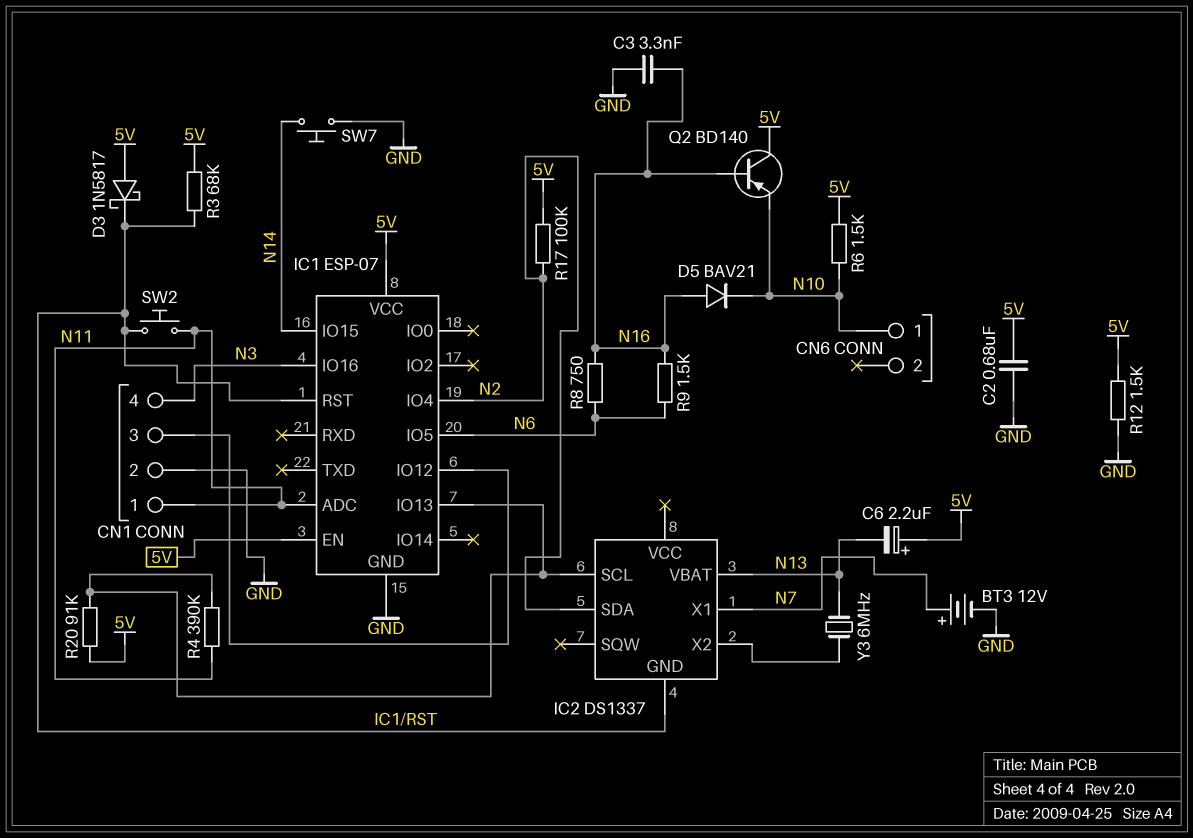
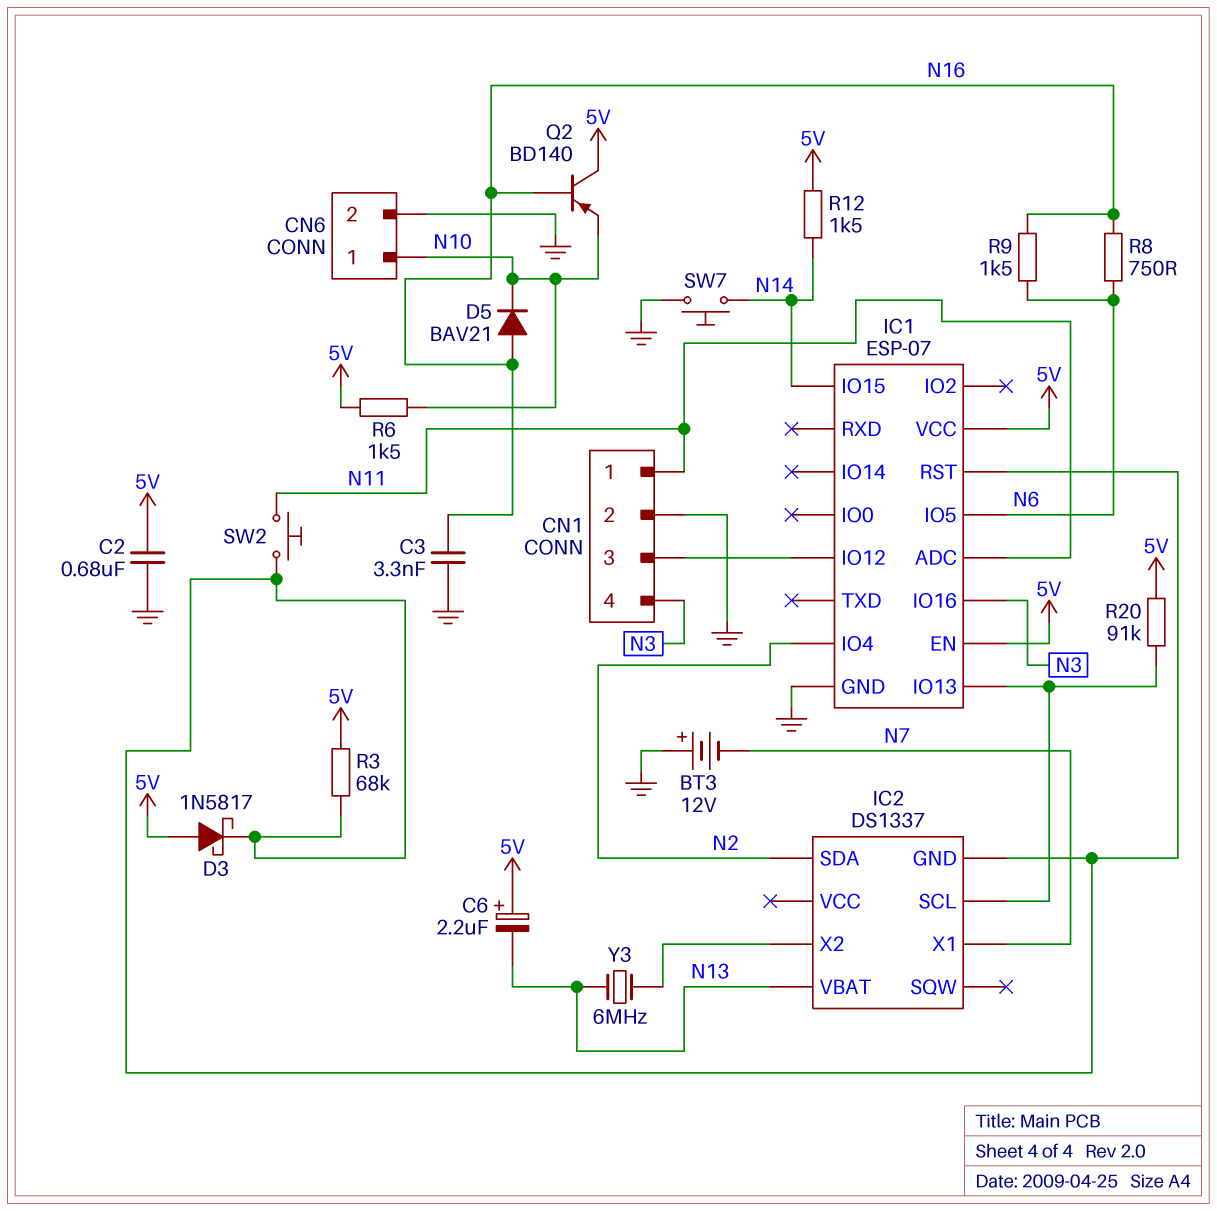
BT3: 12V (plus N7, minus GND) -> 12V (plus GND, minus N7)
CN6 pin 2: none -> GND
R4: 390k (IC1/IO13, N11) -> none
R12: 1.5k (5V, GND) -> 1.5k (5V, N14)
R17: 100k (5V, N2) -> none

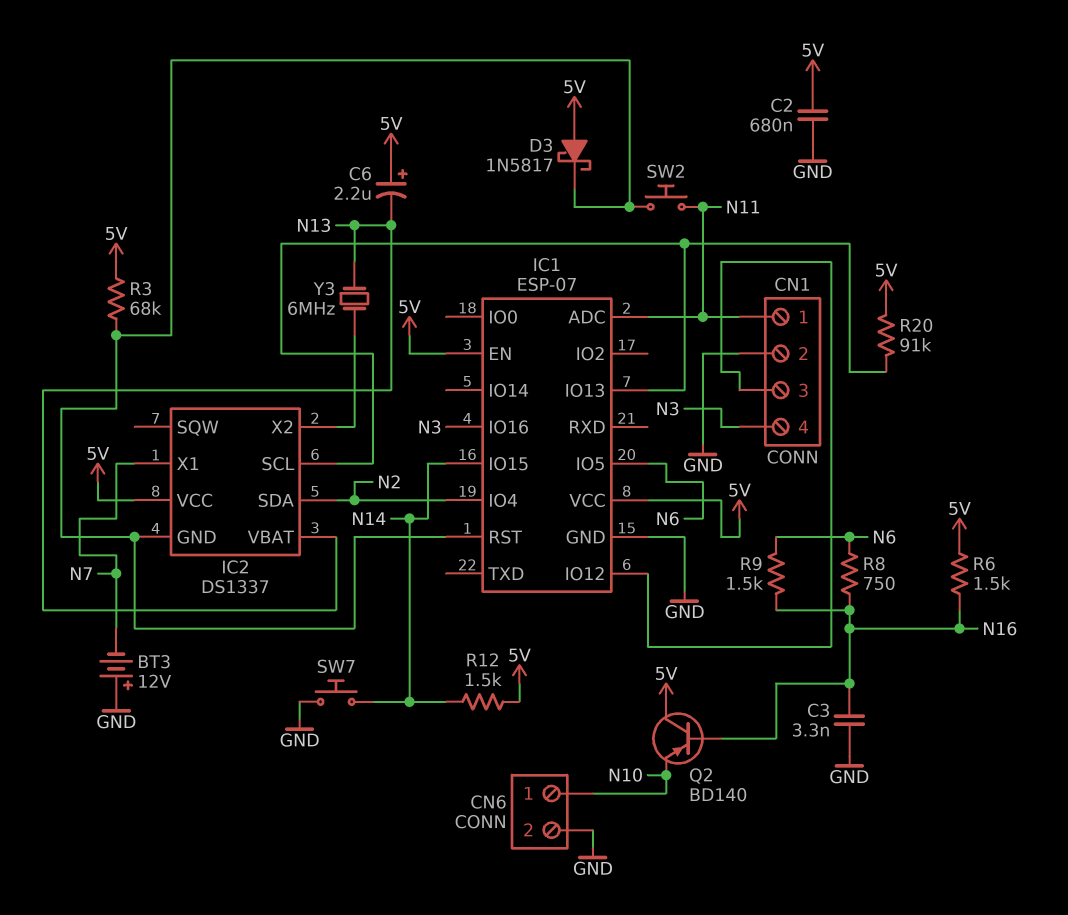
D5: diode BAV21 (A N16, K N10) -> none
IC2 pin VCC: none -> 5V
R6: 1.5k (5V, N10) -> 1.5k (5V, N16)

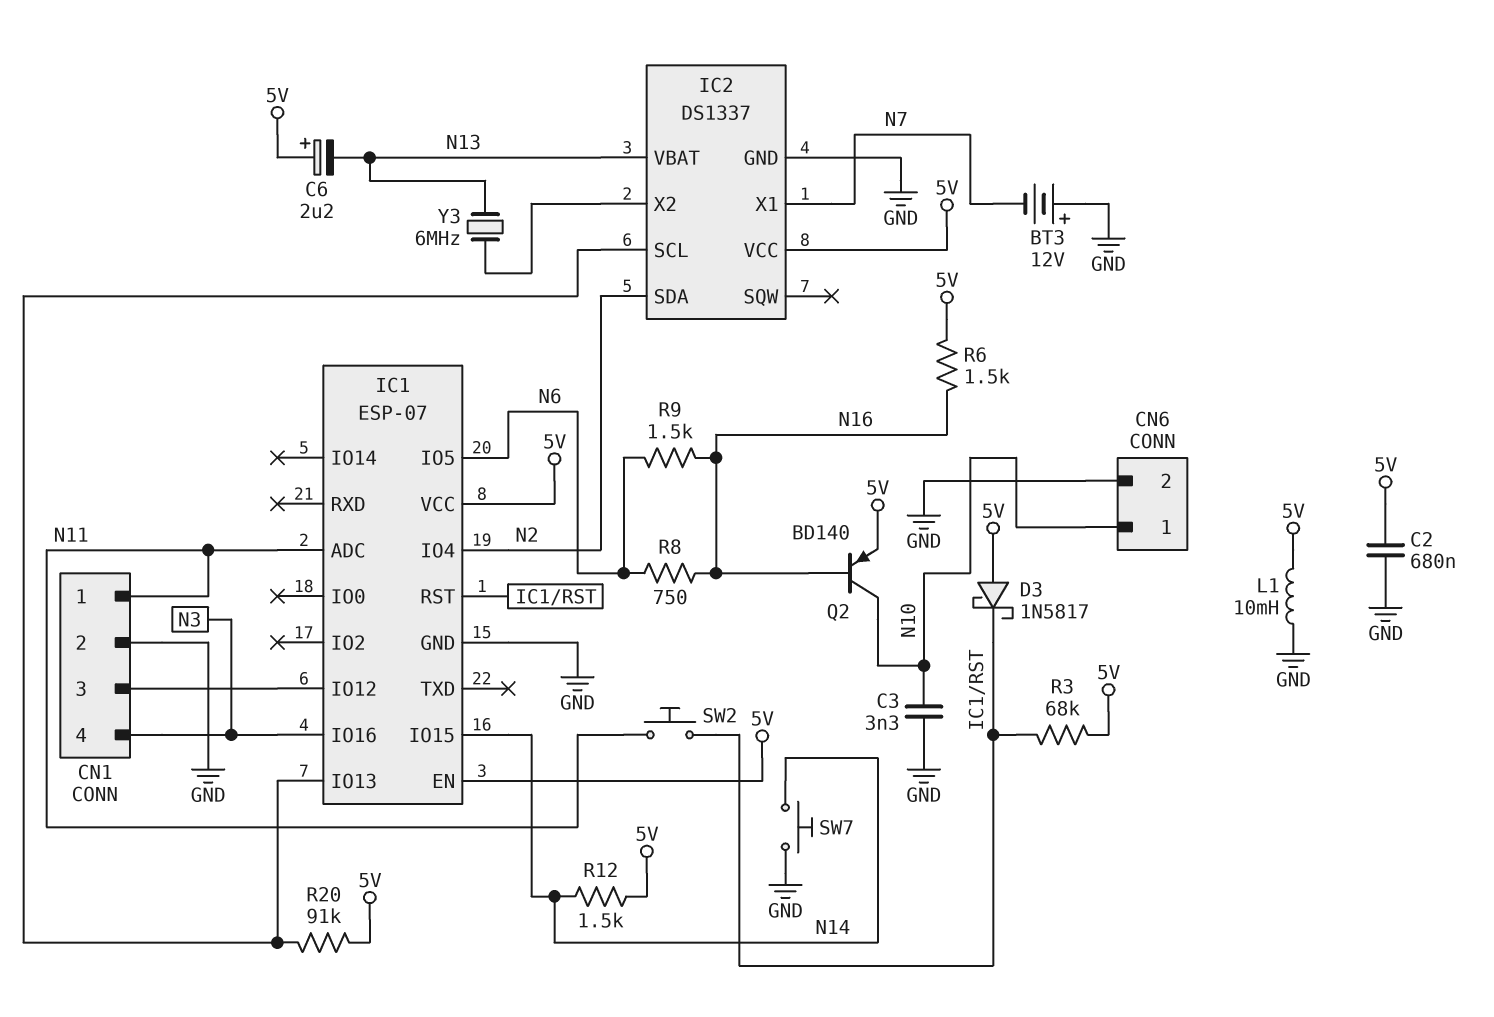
C3: 3.3nF (GND, N16) -> 3.3nF (GND, N10)
IC2 pin GND: IC1/RST -> GND
L1: none -> 10mH (5V, GND)
Q2: PNP BD140 (B N16, C 5V, E N10) -> PNP BD140 (B N16, C N10, E 5V)

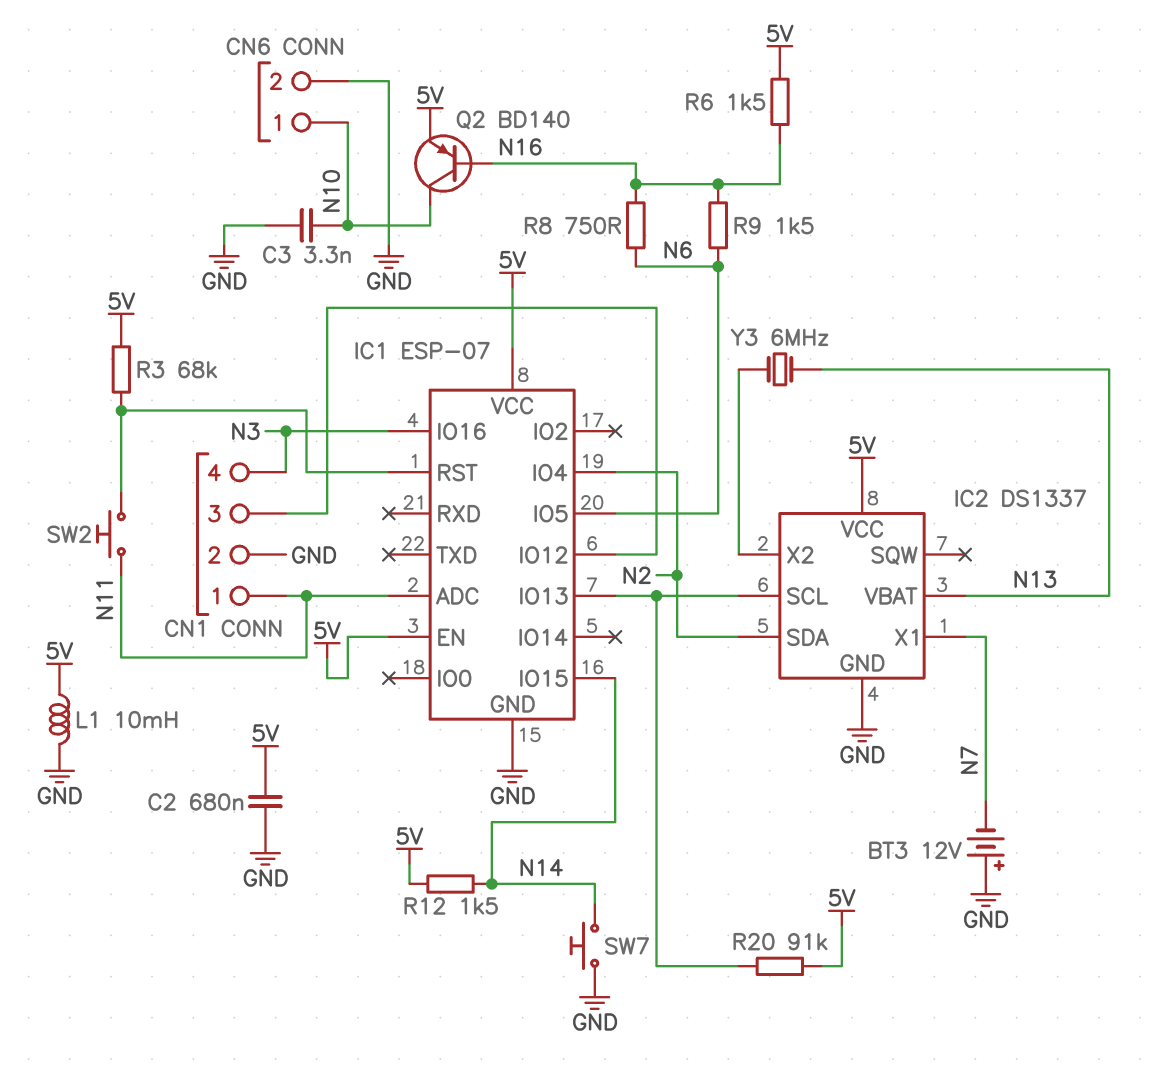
C6: 2.2uF (plus 5V, minus N13) -> none
D3: schottky 1N5817 (A 5V, K IC1/RST) -> none

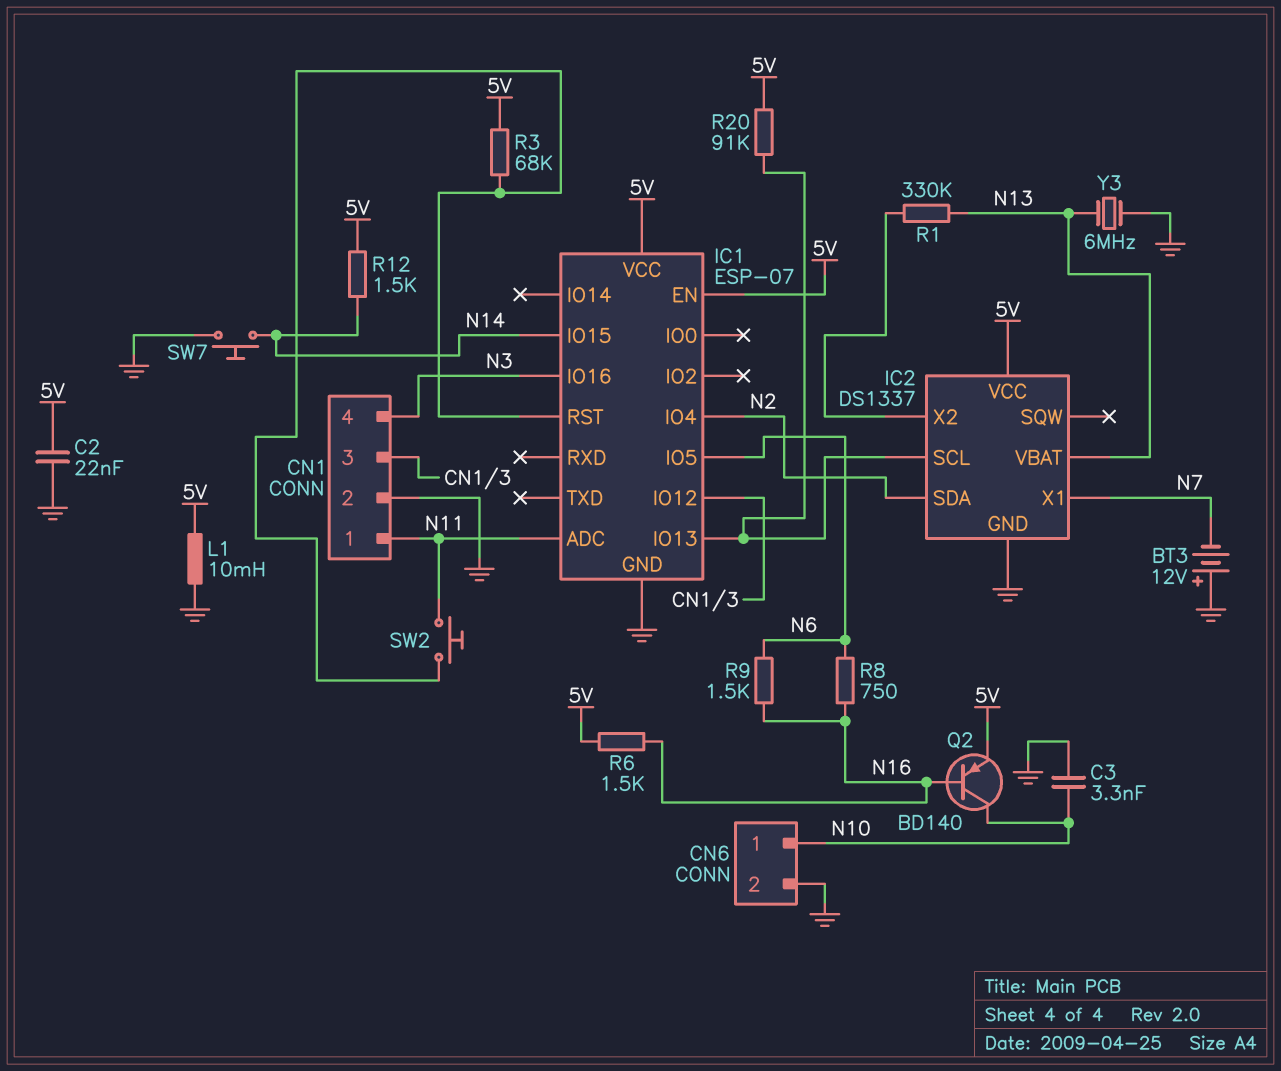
C2: 680nF (5V, GND) -> 22nF (5V, GND)
R1: none -> 330k (IC2/X2, N13)
Y3: 6MHz (IC2/X2, N13) -> 6MHz (GND, N13)

